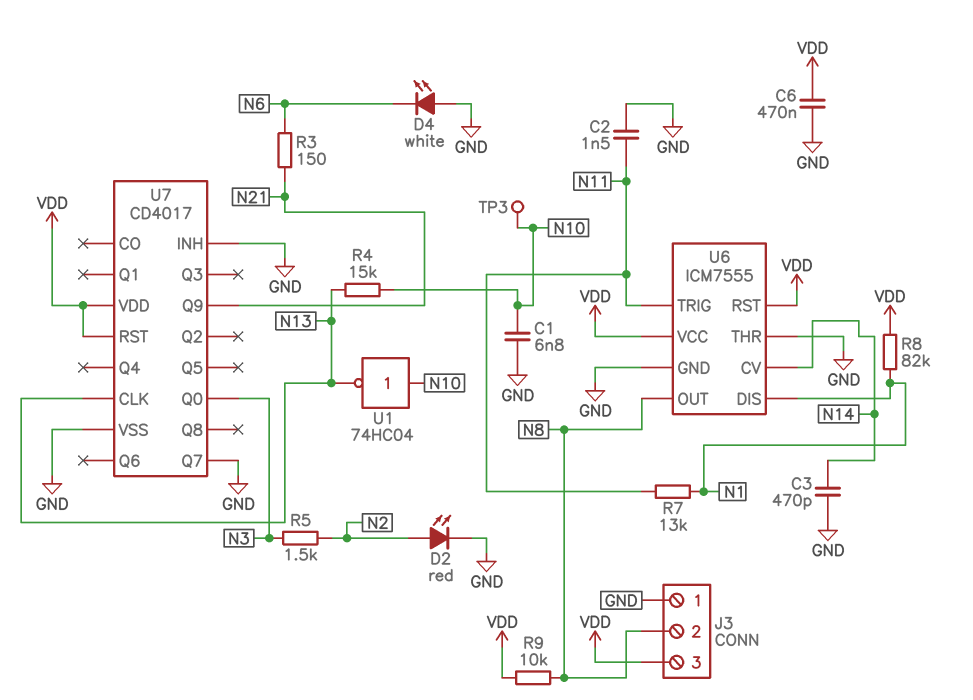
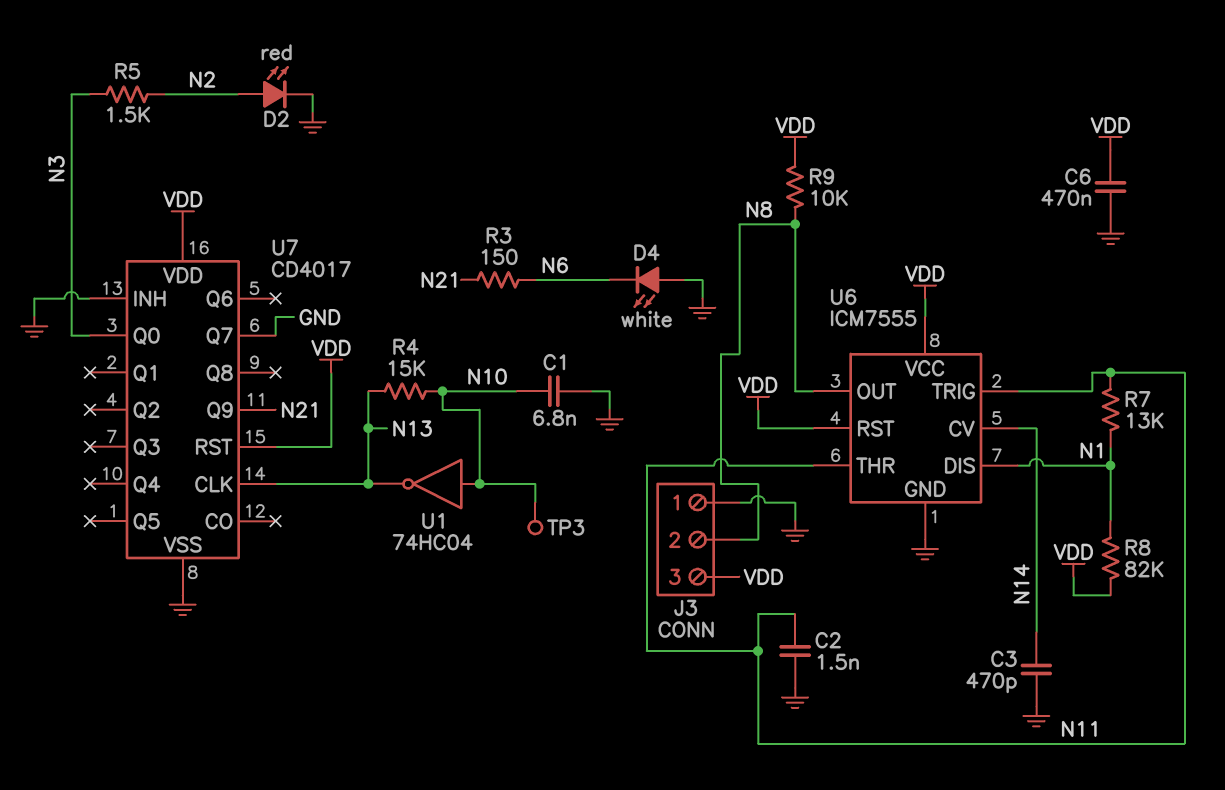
U6 pin THR: GND -> N11

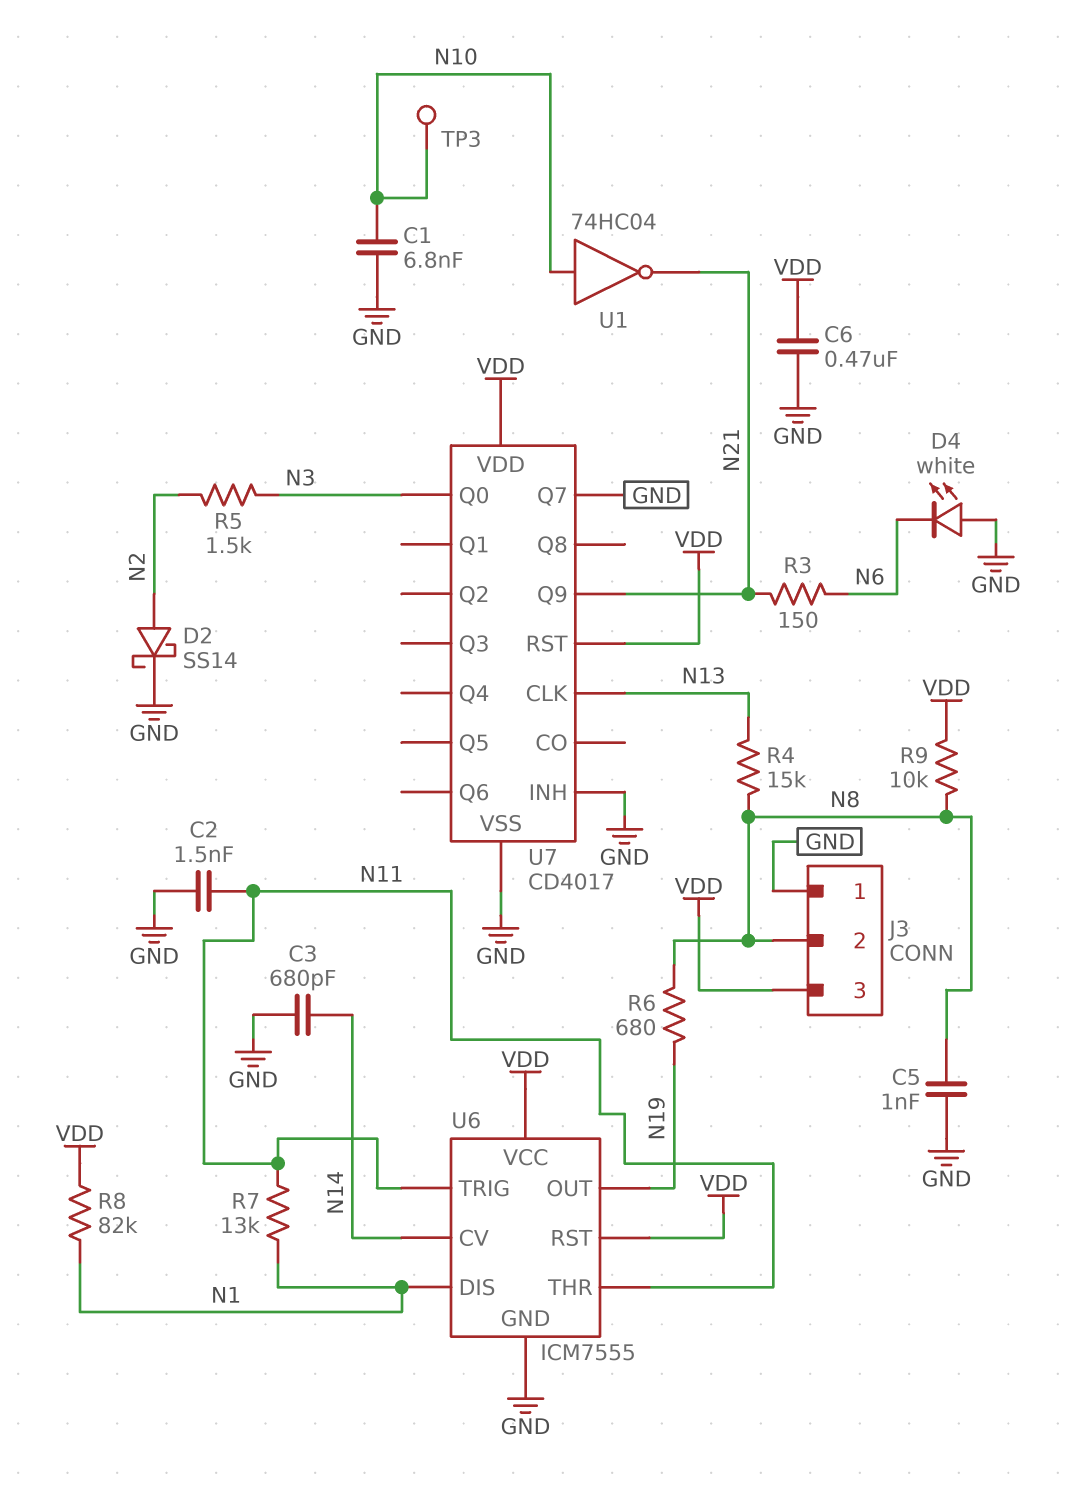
C3: 470pF (GND, N14) -> 680pF (GND, N14)
C5: none -> 1nF (GND, N8)
D2: LED red (A N2, K GND) -> schottky SS14 (A N2, K GND)
R4: 15k (N10, N13) -> 15k (N8, N13)
R6: none -> 680 (N8, N19)
U1: NOT 74HC04 (in N10, out N13) -> NOT 74HC04 (in N10, out N21)
U6 pin OUT: N8 -> N19

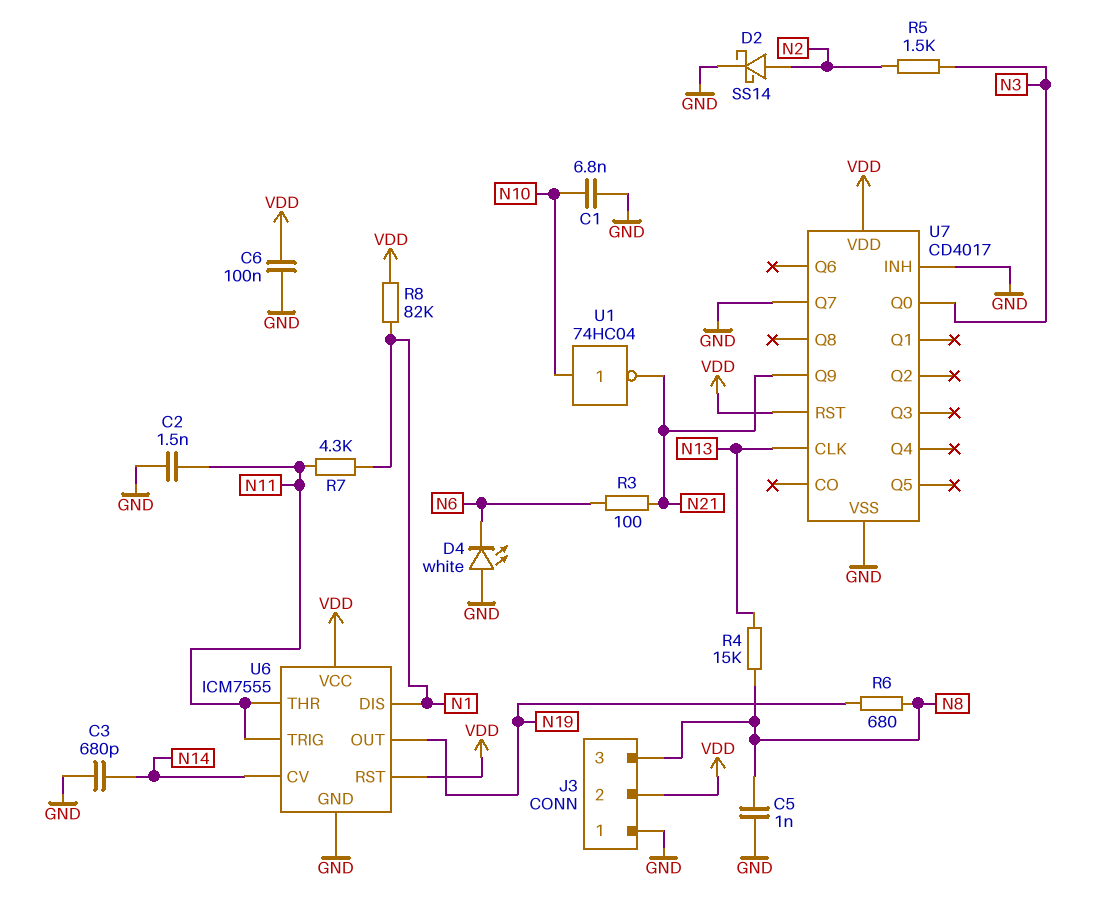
C6: 470nF (GND, VDD) -> 100nF (GND, VDD)
J3 pin 2: N8 -> VDD
J3 pin 3: VDD -> N8
R3: 150 (N6, N21) -> 100 (N6, N21)
R7: 13k (N1, N11) -> 4.3k (N1, N11)
R9: 10k (N8, VDD) -> none
TP3: test point (N10) -> none

